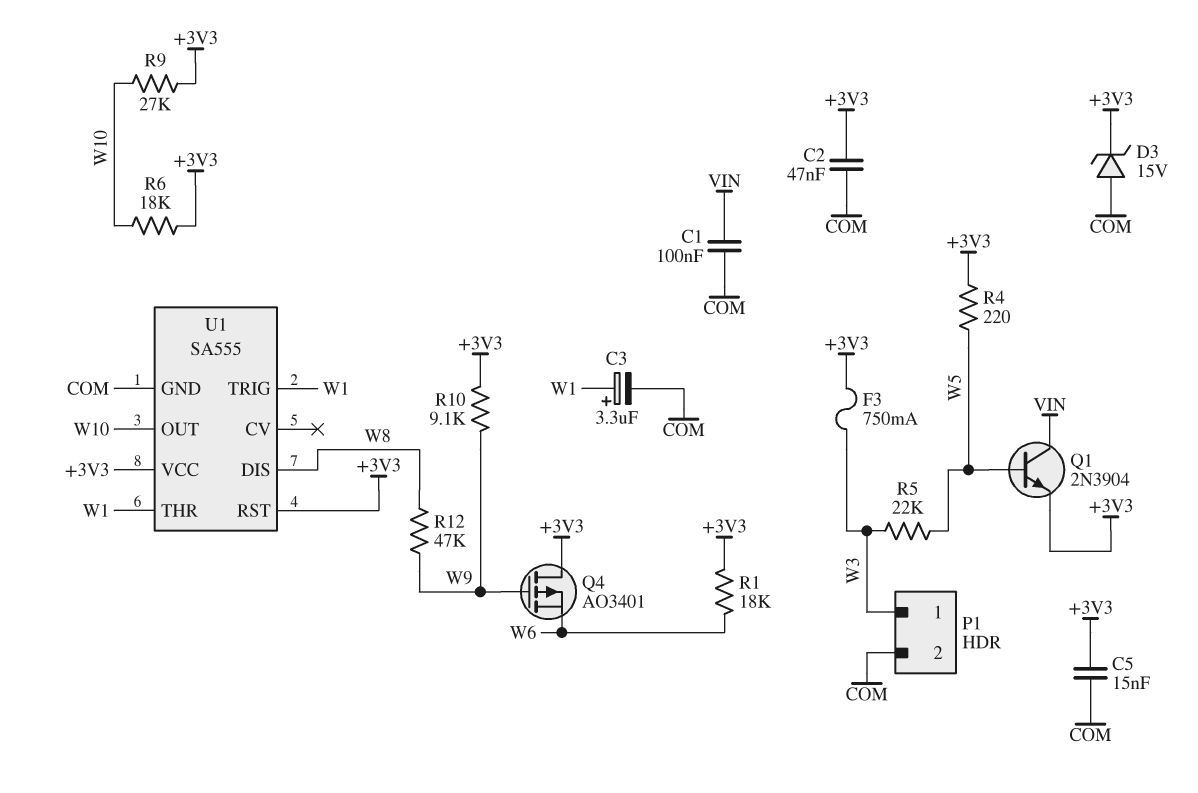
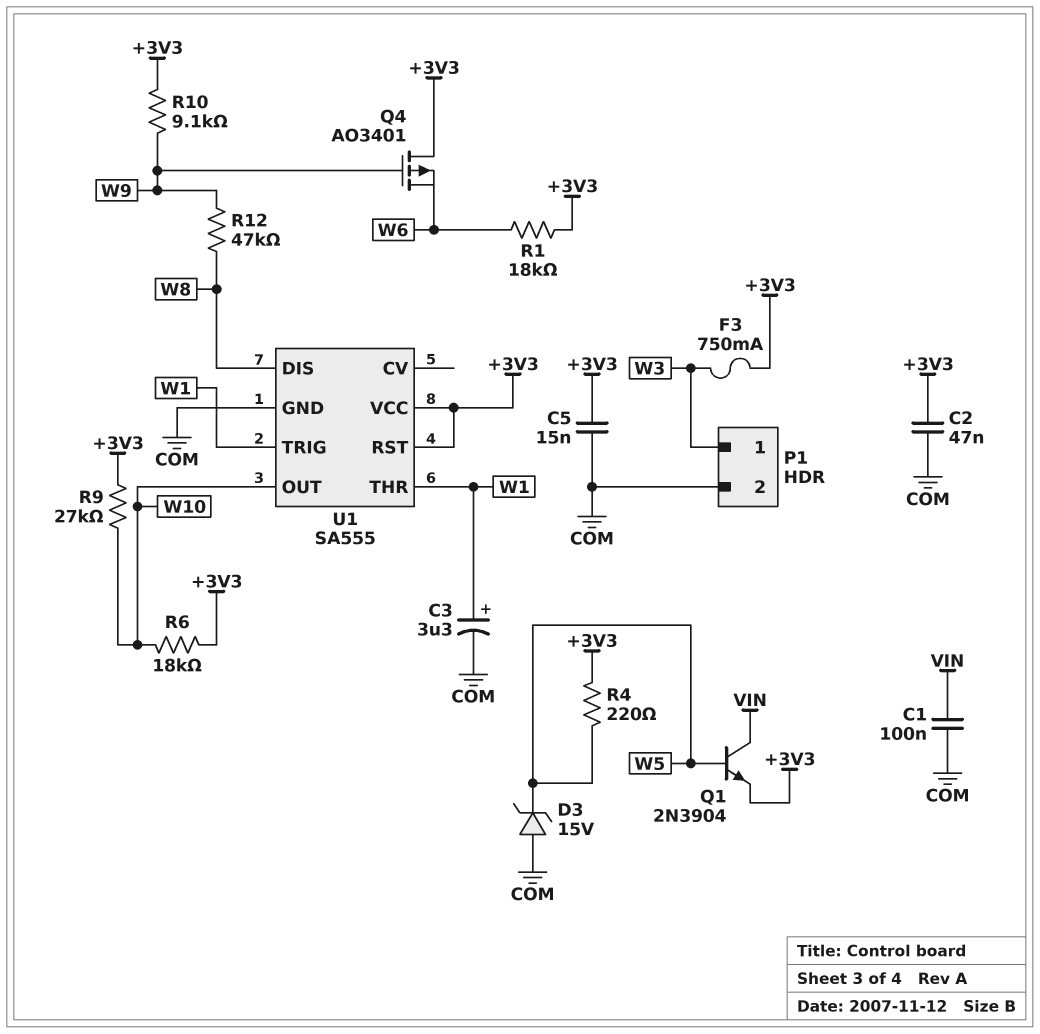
D3: zener 15V (A COM, K +3V3) -> zener 15V (A COM, K W5)
R5: 22k (W3, W5) -> none

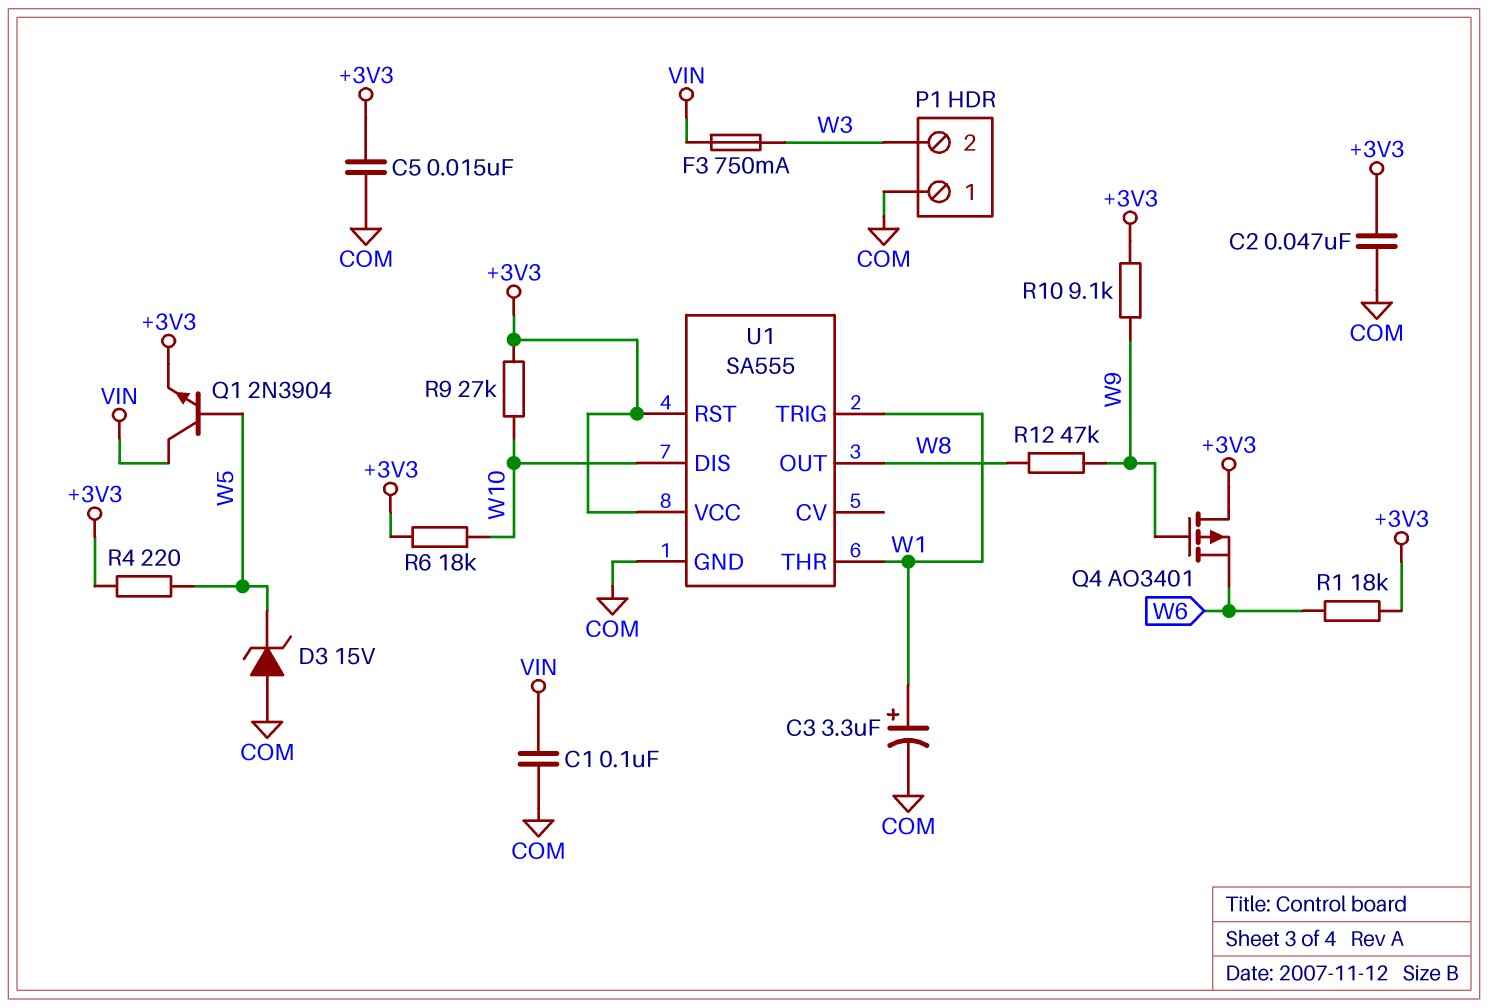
F3: 750mA (+3V3, W3) -> 750mA (VIN, W3)
P1 pin 1: W3 -> COM
P1 pin 2: COM -> W3
U1 pin DIS: W8 -> W10
U1 pin OUT: W10 -> W8

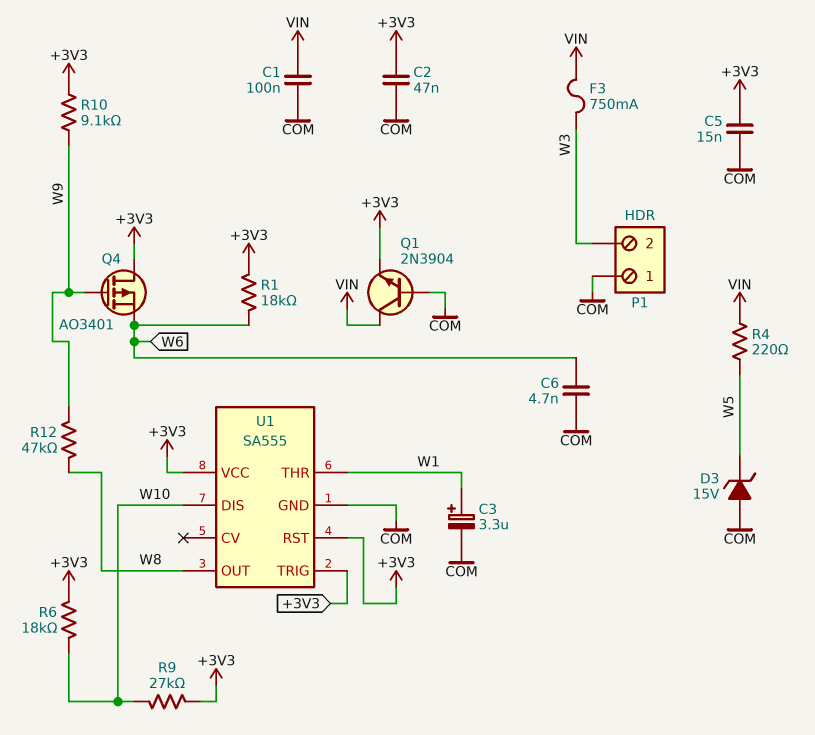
C6: none -> 4.7nF (COM, W6)
Q1: NPN 2N3904 (B W5, C VIN, E +3V3) -> NPN 2N3904 (B COM, C VIN, E +3V3)
R4: 220 (+3V3, W5) -> 220 (VIN, W5)
U1 pin TRIG: W1 -> +3V3

